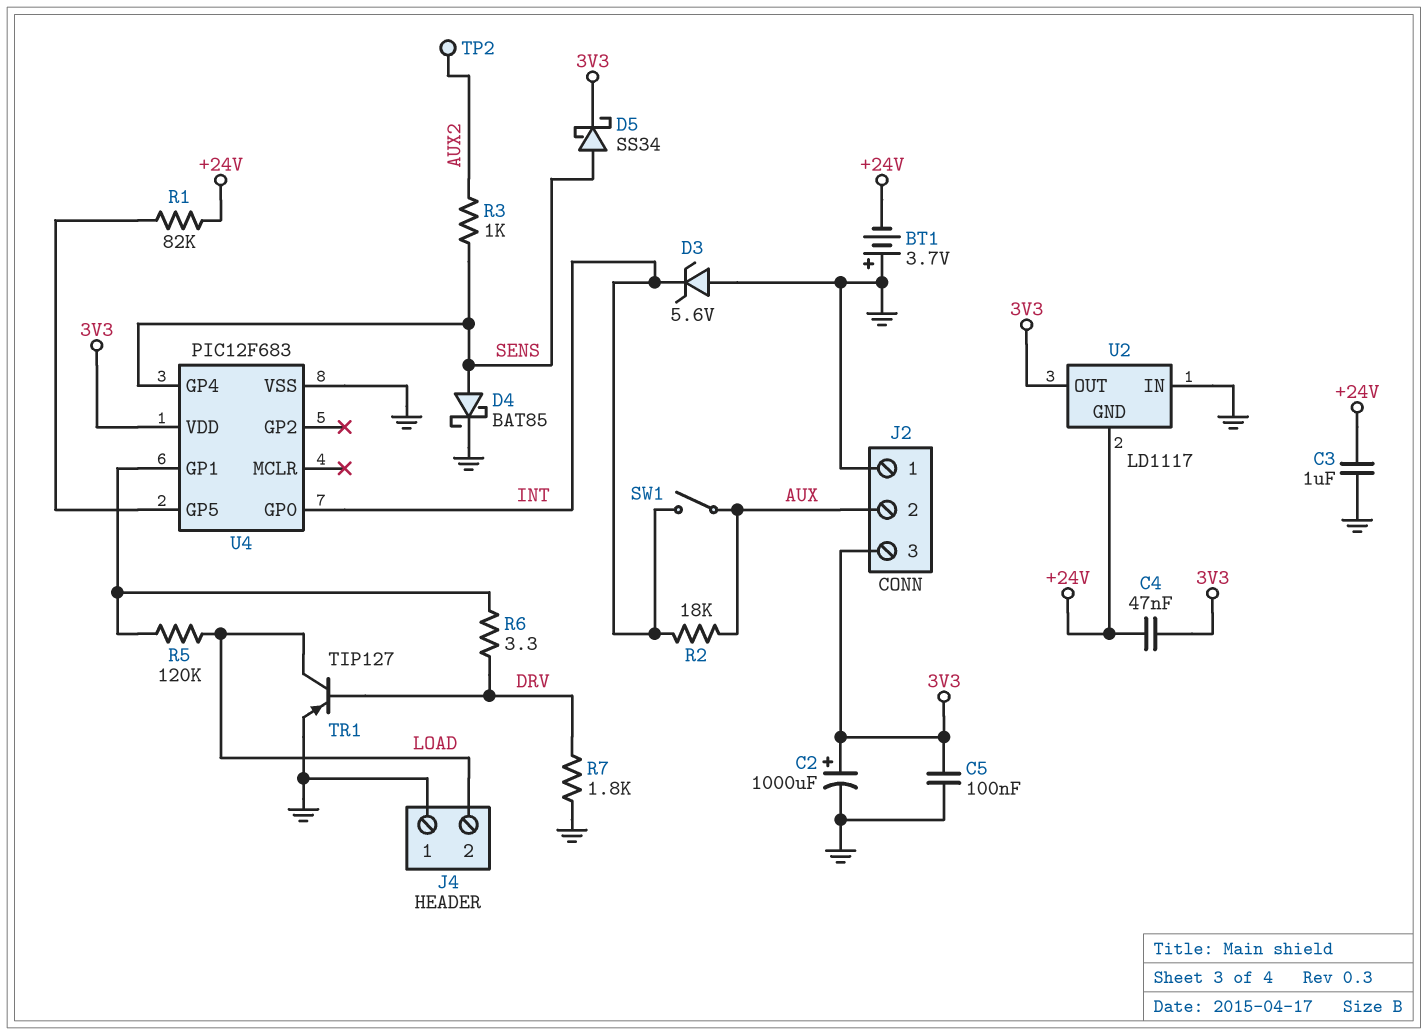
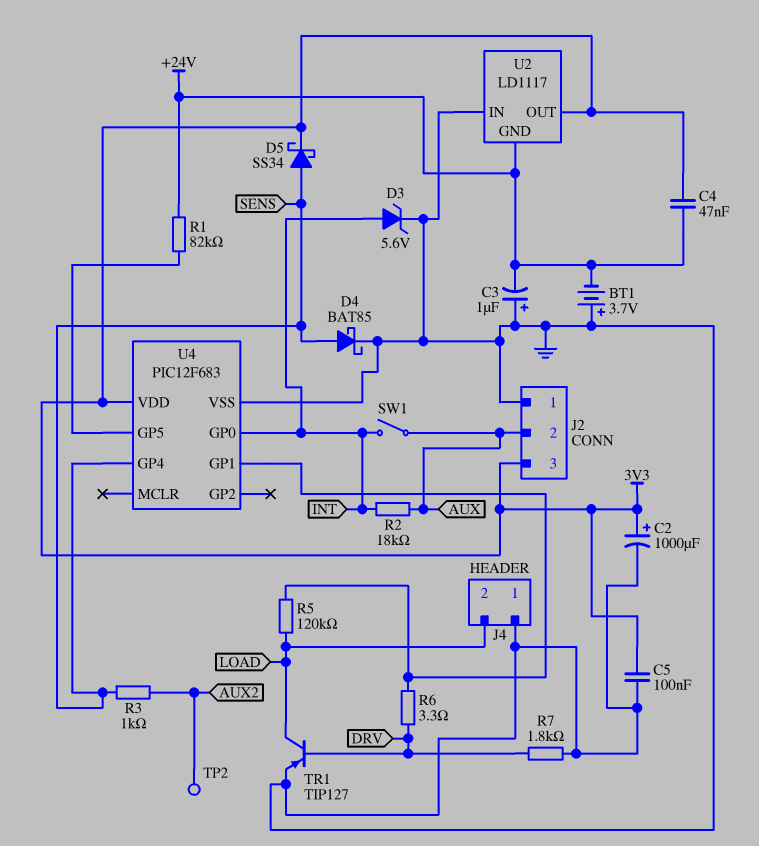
C3: 1uF (+24V, GND) -> 1uF (plus GND, minus +24V)
D3: zener 5.6V (A GND, K INT) -> zener 5.6V (A INT, K GND)

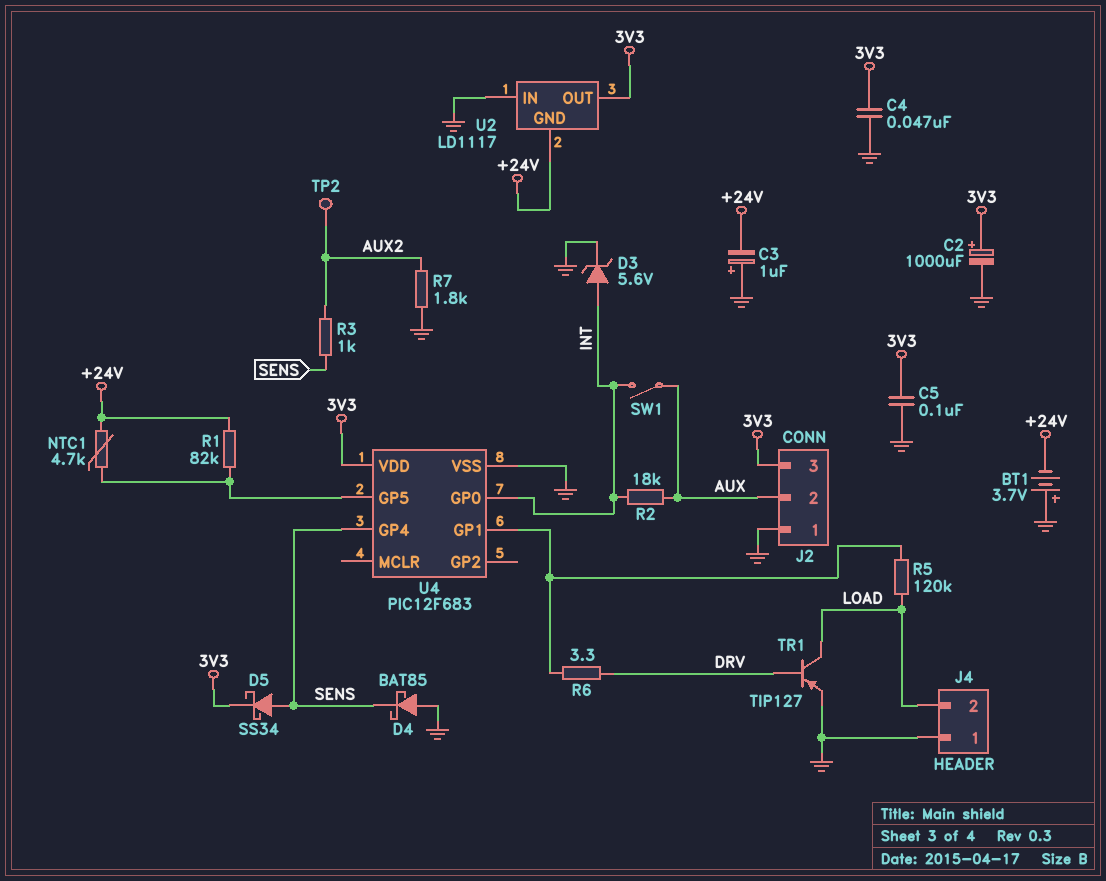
C4: 47nF (+24V, 3V3) -> 47nF (3V3, GND)
D4: schottky BAT85 (A SENS, K GND) -> schottky BAT85 (A GND, K SENS)
NTC1: none -> 4.7k (+24V, U4/GP5)
R7: 1.8k (DRV, GND) -> 1.8k (AUX2, GND)

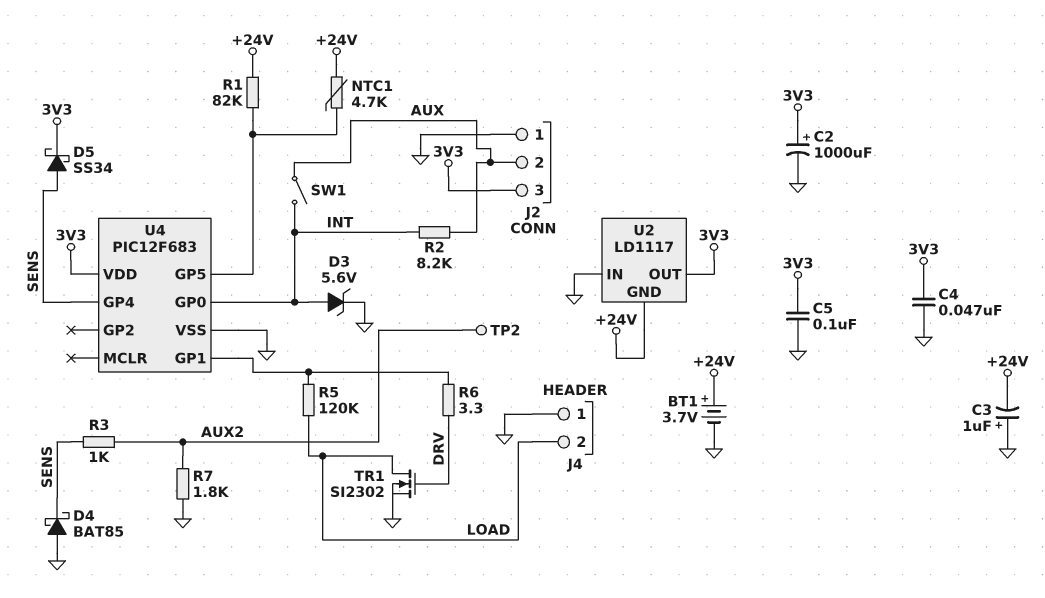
BT1: 3.7V (plus GND, minus +24V) -> 3.7V (plus +24V, minus GND)
R2: 18k (AUX, INT) -> 8.2k (AUX, INT)
TR1: PNP TIP127 (B DRV, C LOAD, E GND) -> NMOS SI2302 (G DRV, D LOAD, S GND)

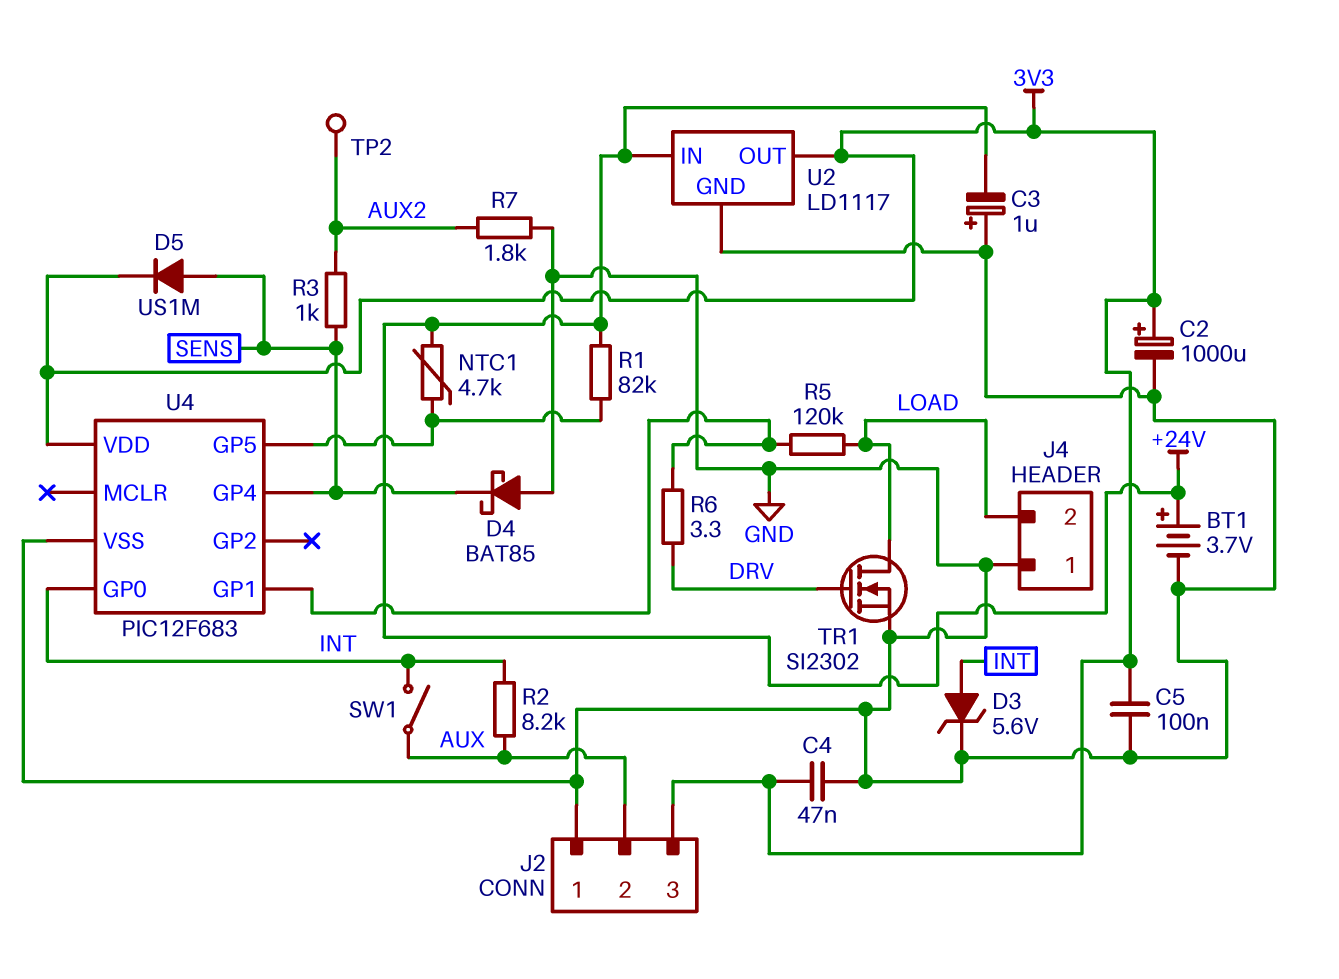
D5: schottky SS34 (A SENS, K 3V3) -> diode US1M (A SENS, K 3V3)
U2 pin GND: +24V -> GND
U2 pin IN: GND -> +24V

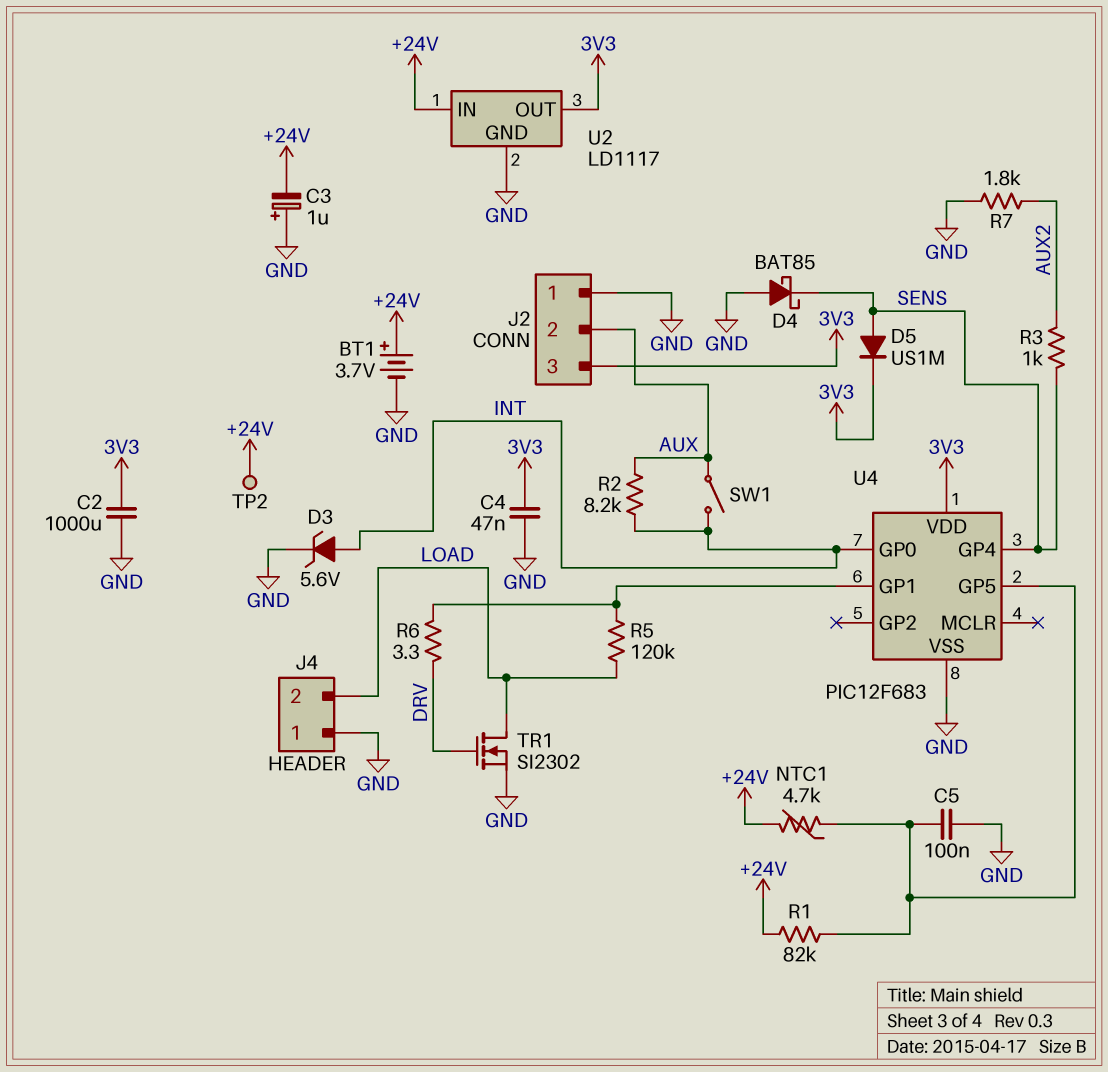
C2: 1000uF (plus 3V3, minus GND) -> 1000uF (3V3, GND)
C5: 100nF (3V3, GND) -> 100nF (GND, U4/GP5)
TP2: test point (AUX2) -> test point (+24V)

